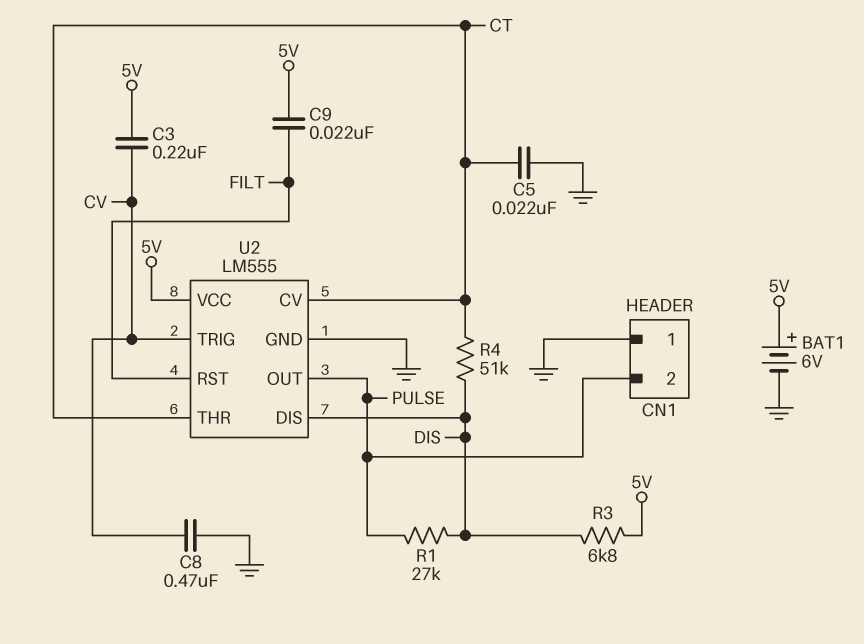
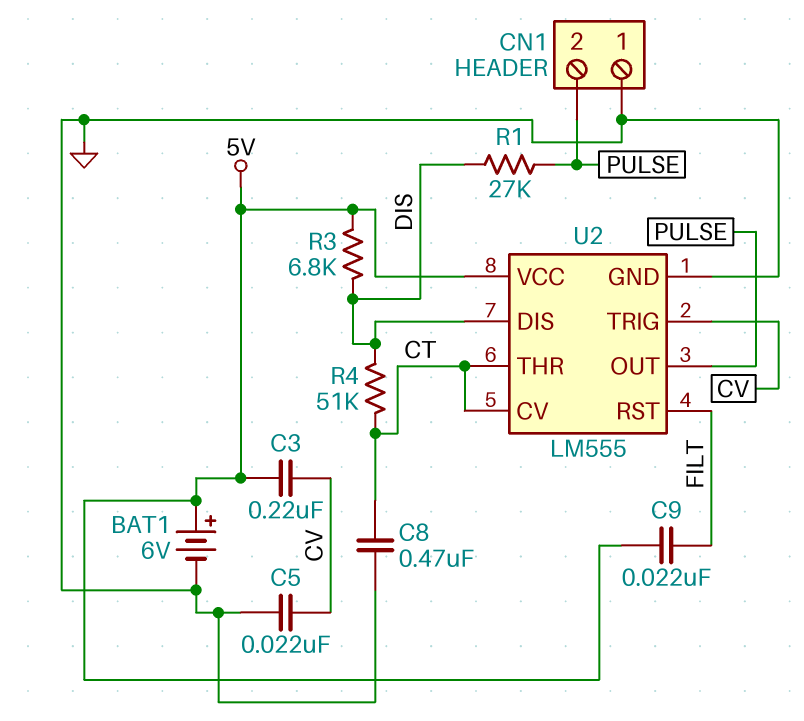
C5: 22nF (CT, GND) -> 22nF (CV, GND)
C8: 470nF (CV, GND) -> 470nF (CT, GND)

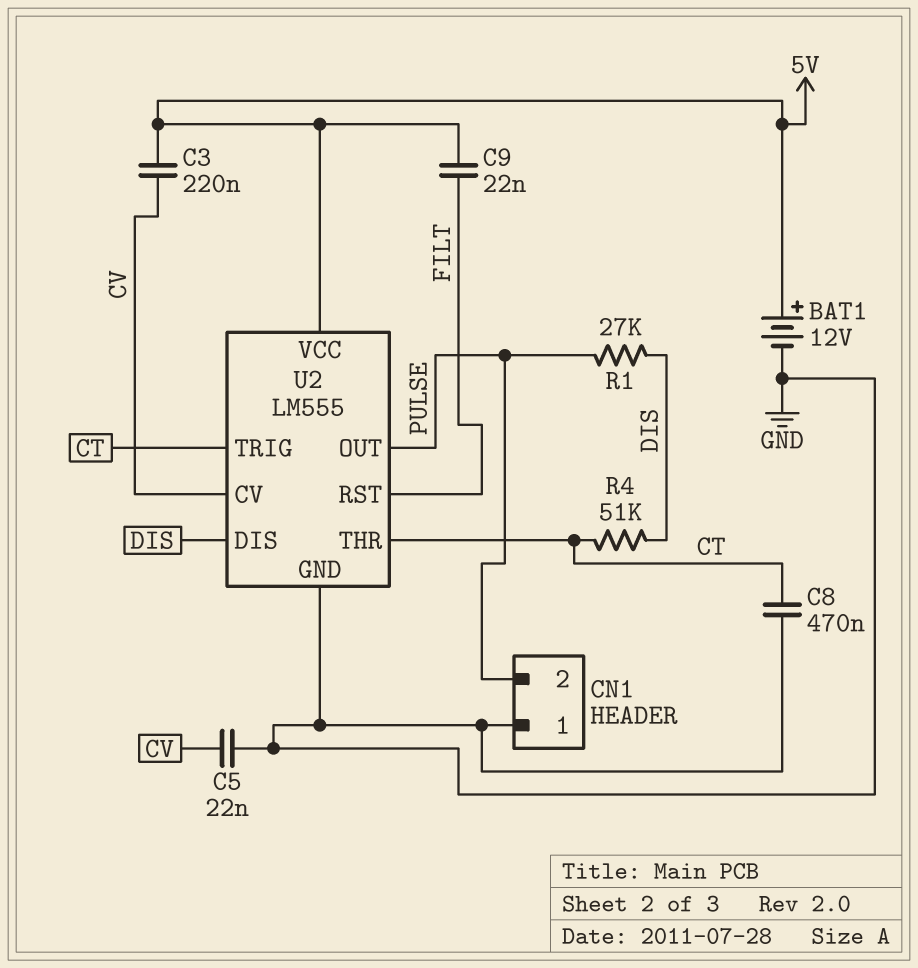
BAT1: 6V (plus 5V, minus GND) -> 12V (plus 5V, minus GND)
R3: 6.8k (5V, DIS) -> none
U2 pin CV: CT -> CV
U2 pin TRIG: CV -> CT

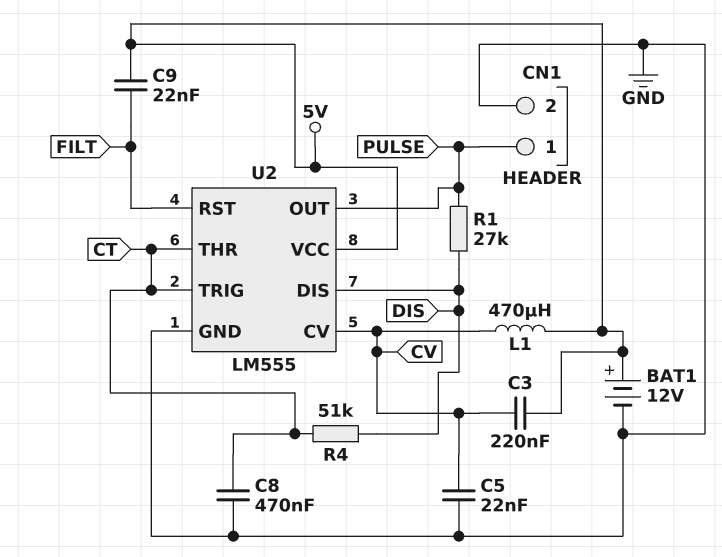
CN1 pin 1: GND -> PULSE
CN1 pin 2: PULSE -> GND
L1: none -> 470uH (5V, CV)

